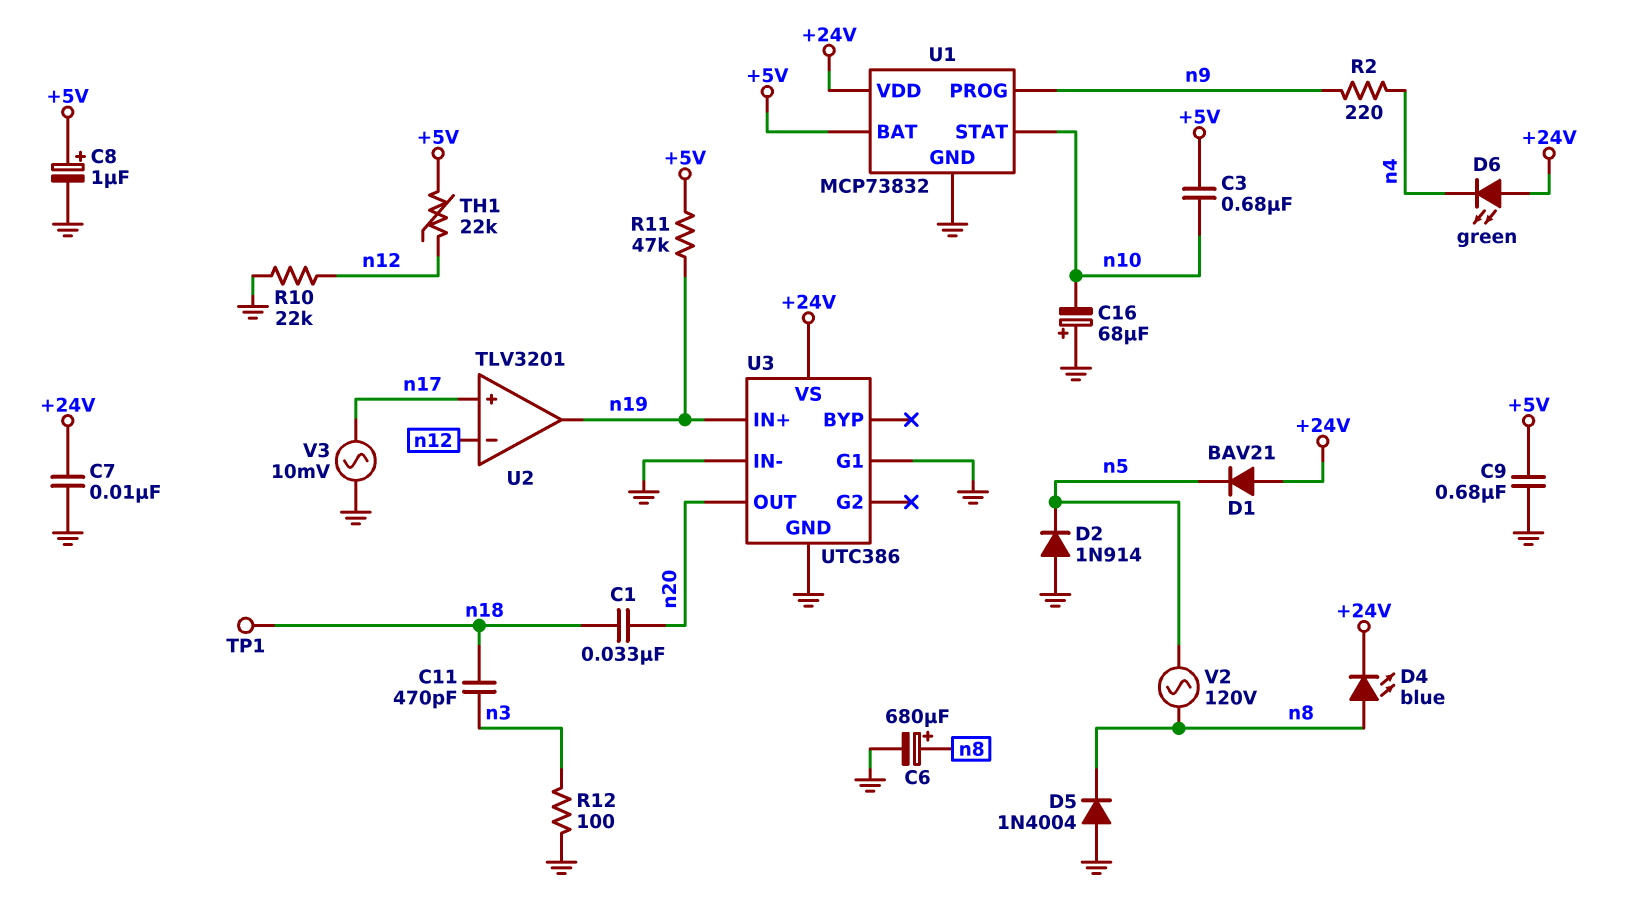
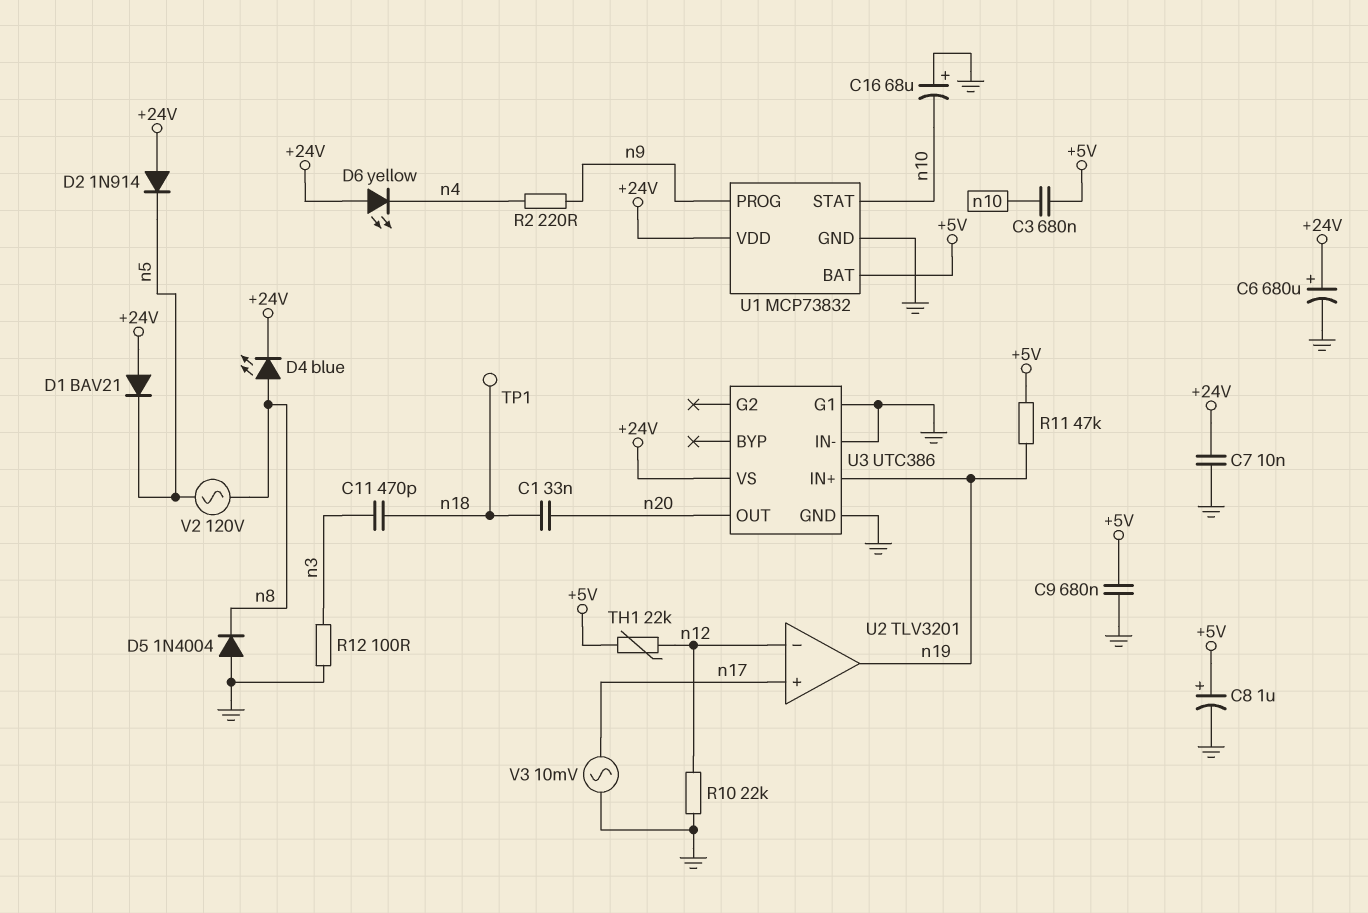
C6: 680uF (plus n8, minus GND) -> 680uF (plus +24V, minus GND)
D2: diode 1N914 (A GND, K n5) -> diode 1N914 (A +24V, K n5)
D6: LED green (A +24V, K n4) -> LED yellow (A +24V, K n4)

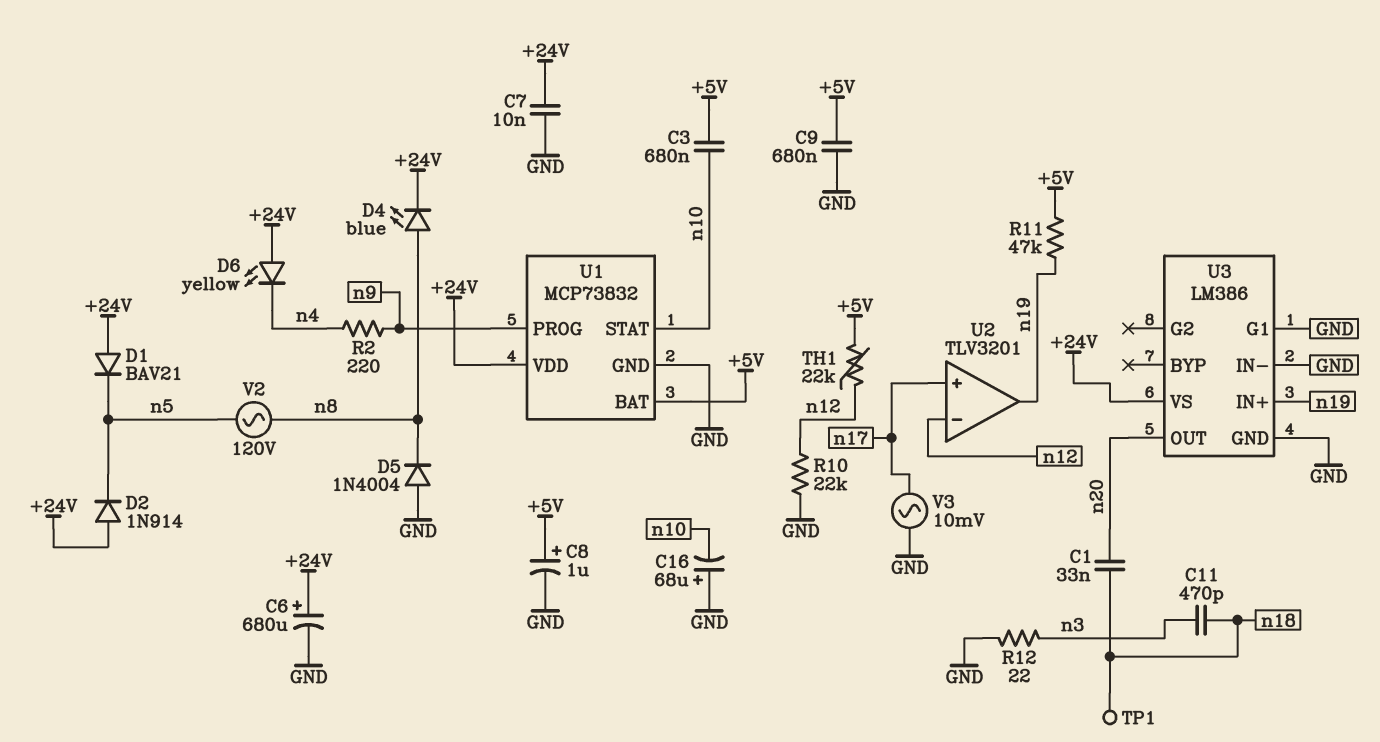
R12: 100 (GND, n3) -> 22 (GND, n3)
U3: UTC386 -> LM386

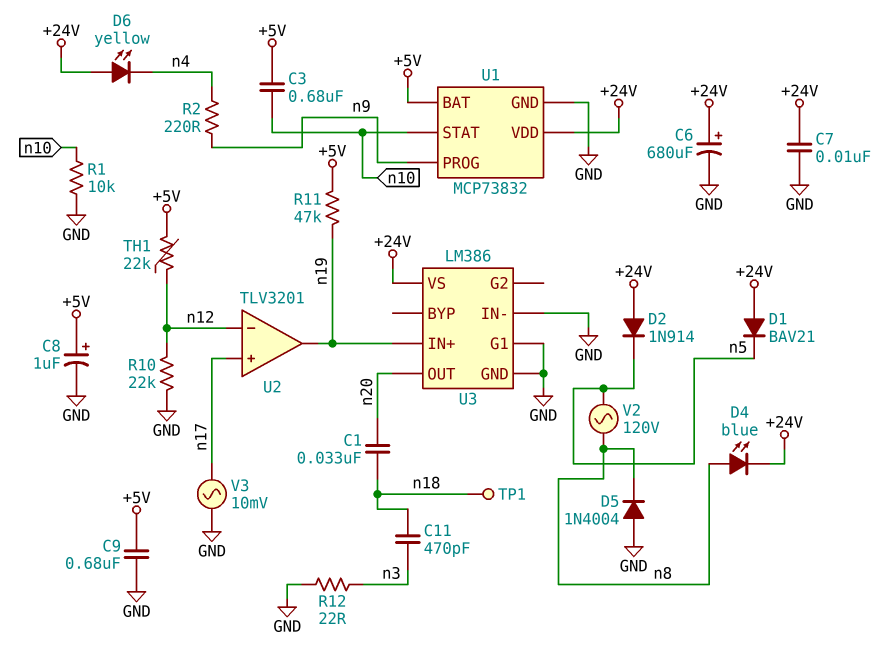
C16: 68uF (plus GND, minus n10) -> none
R1: none -> 10k (GND, n10)

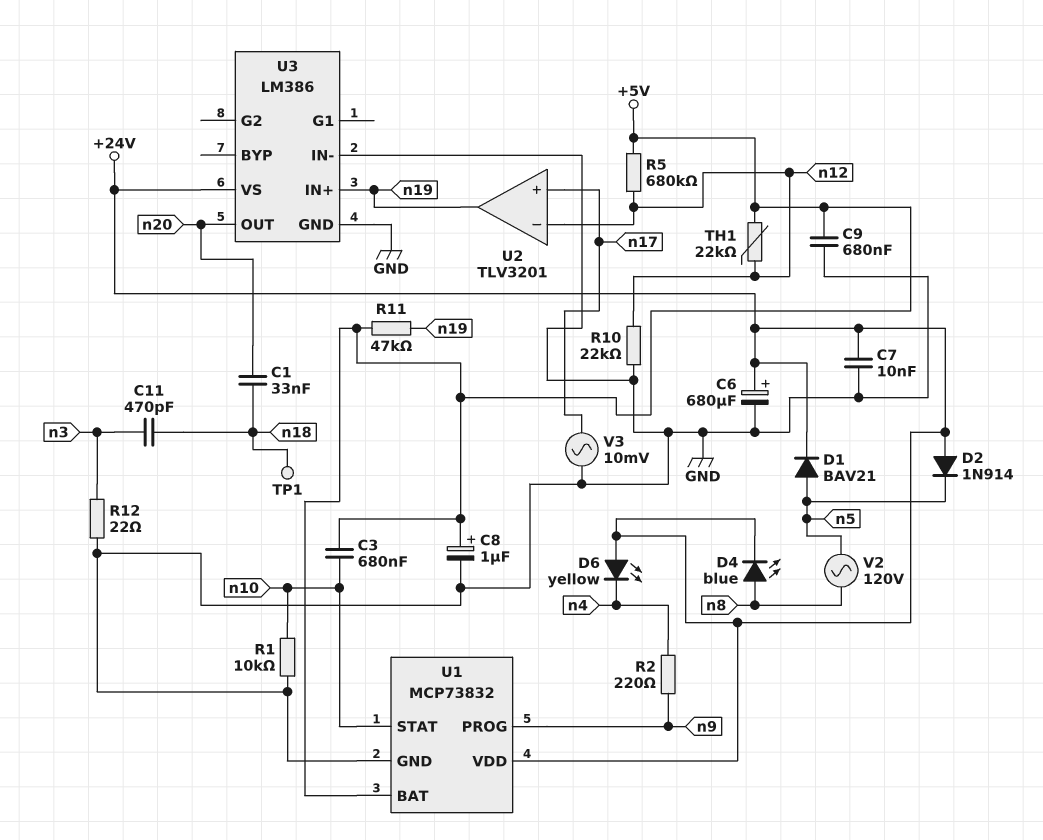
D1: diode BAV21 (A +24V, K n5) -> diode BAV21 (A n5, K +24V)
D5: diode 1N4004 (A GND, K n8) -> none
R5: none -> 680k (+5V, n12)
U3 pin G1: GND -> none

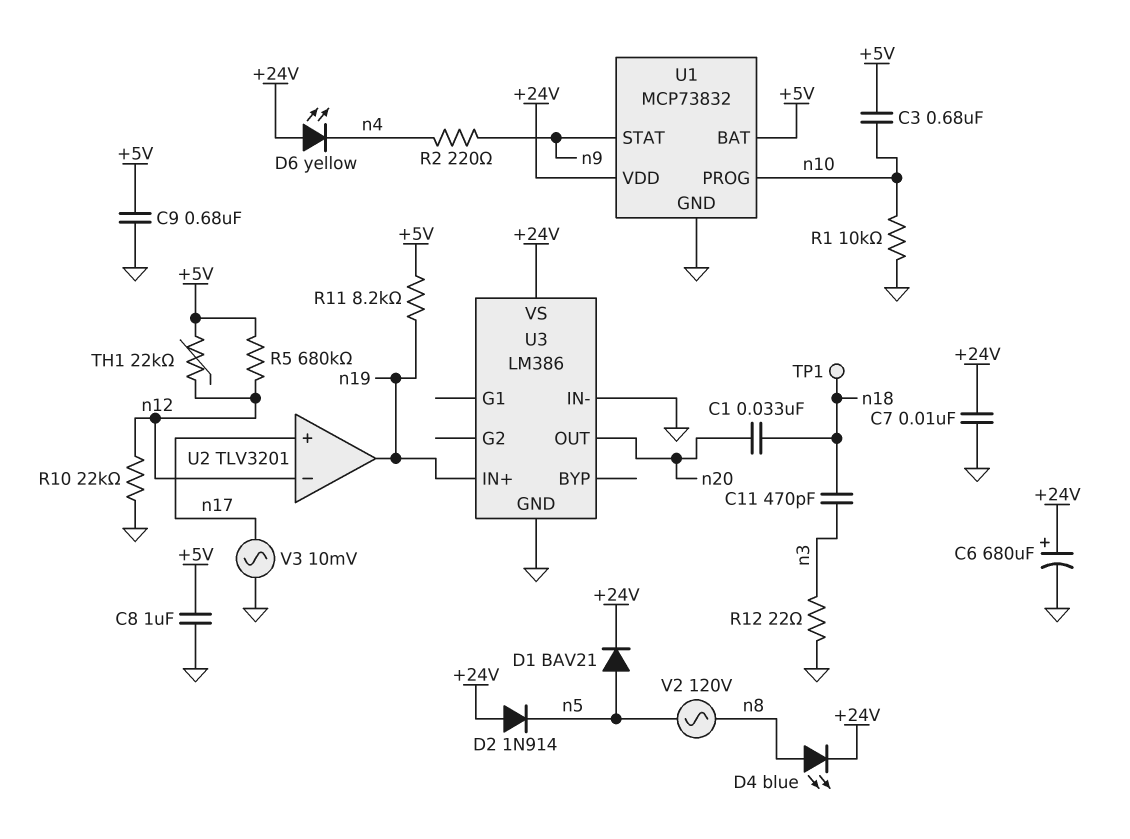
C8: 1uF (plus +5V, minus GND) -> 1uF (+5V, GND)
R11: 47k (+5V, n19) -> 8.2k (+5V, n19)
U1 pin PROG: n9 -> n10
U1 pin STAT: n10 -> n9

